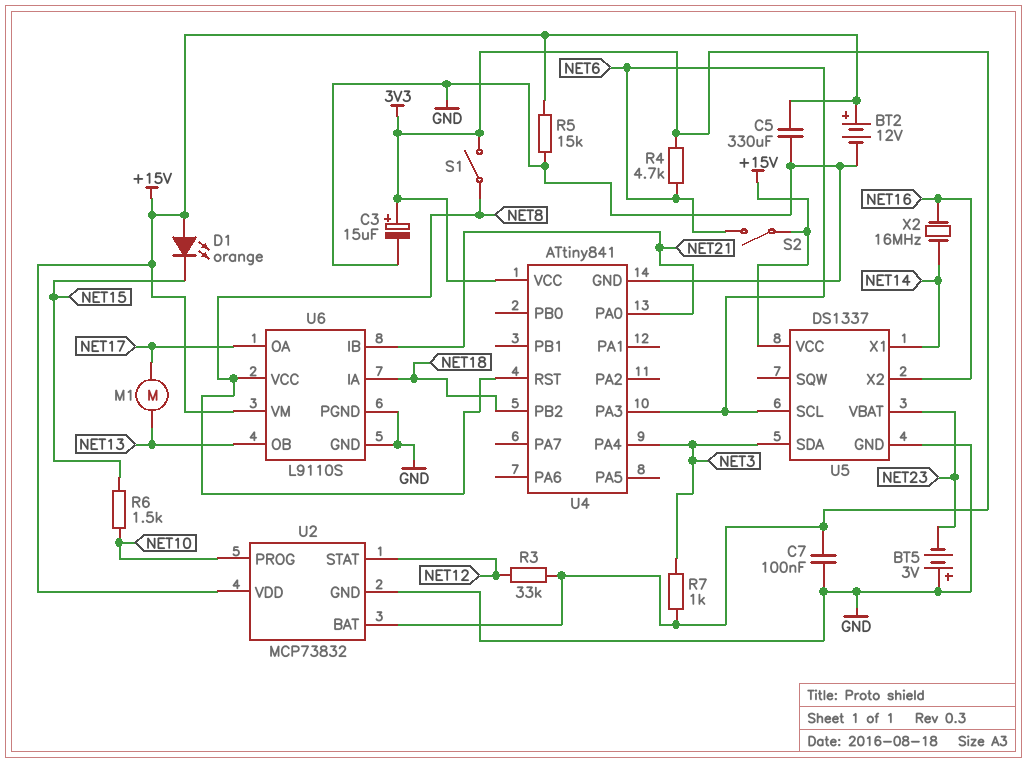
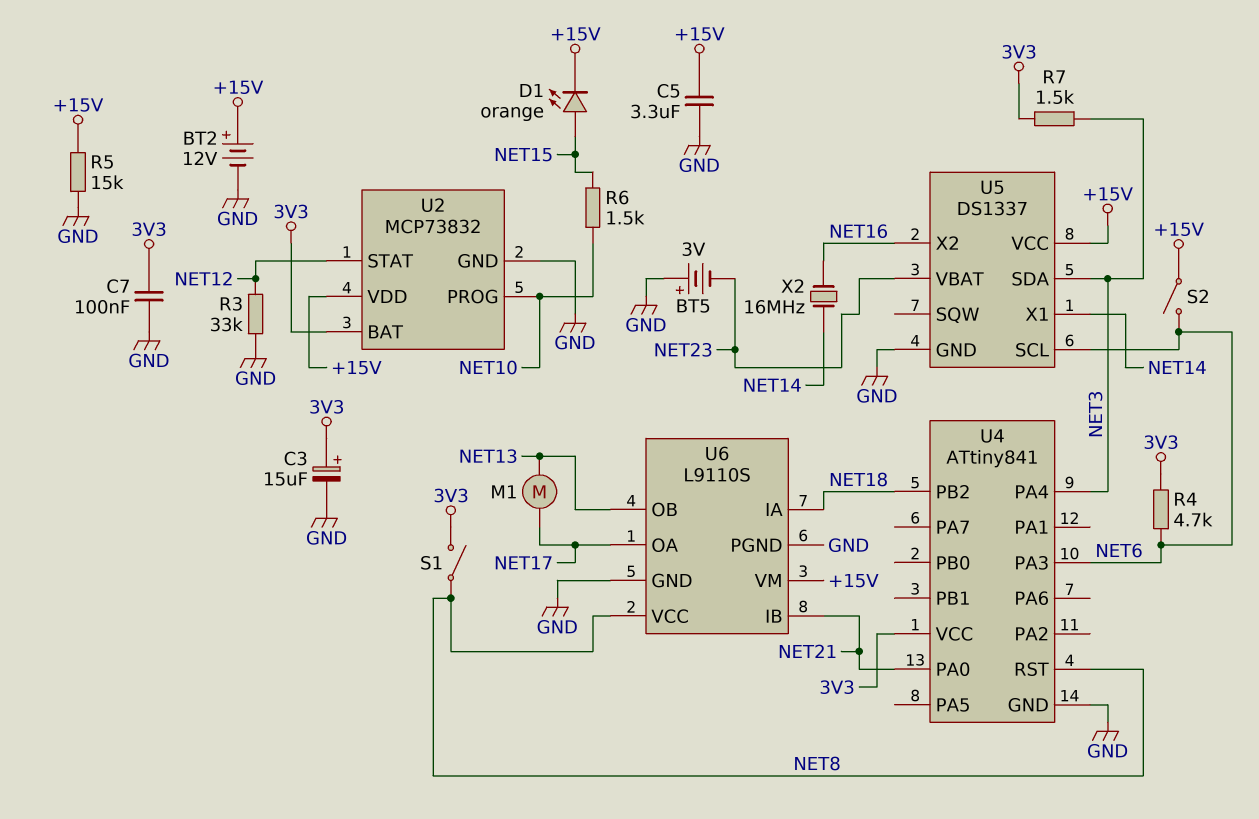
C5: 330uF (+15V, GND) -> 3.3uF (+15V, GND)
D1: LED orange (A +15V, K NET15) -> LED orange (A NET15, K +15V)
R3: 33k (3V3, NET12) -> 33k (GND, NET12)
R7: 1k (3V3, NET3) -> 1.5k (3V3, NET3)

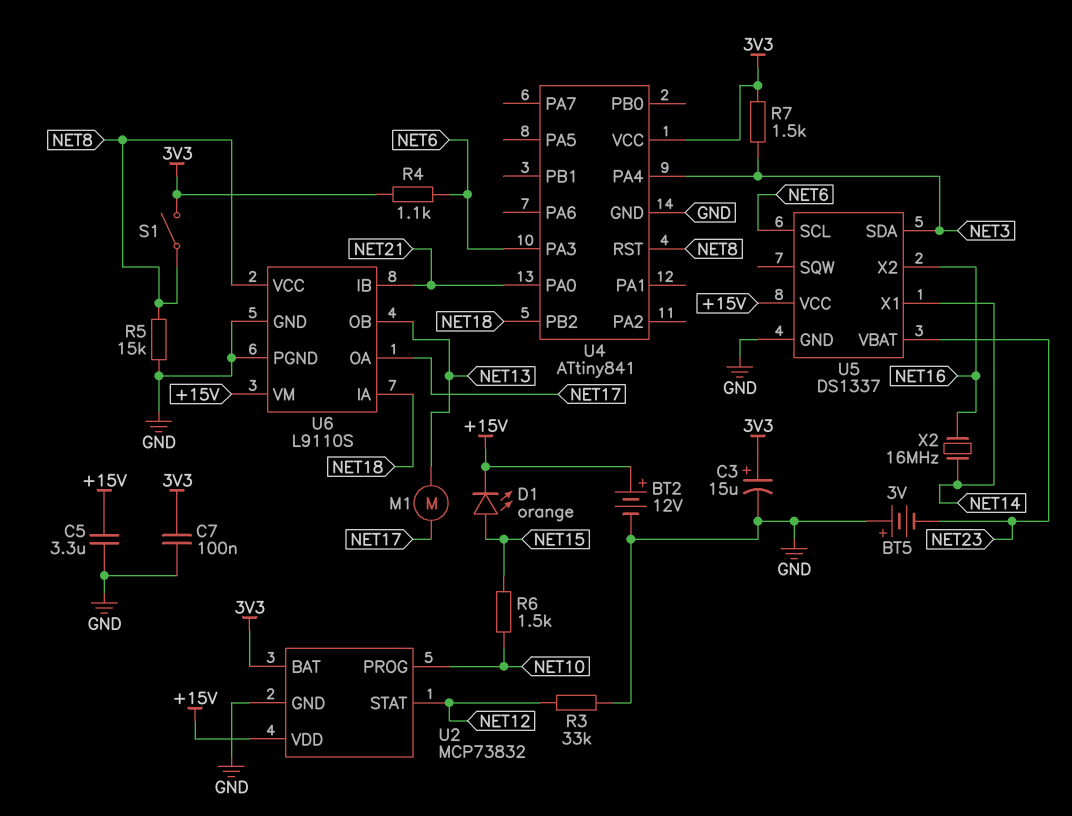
R4: 4.7k (3V3, NET6) -> 1.1k (3V3, NET6)
R5: 15k (+15V, GND) -> 15k (GND, NET8)
S2: switch (+15V, NET6) -> none

